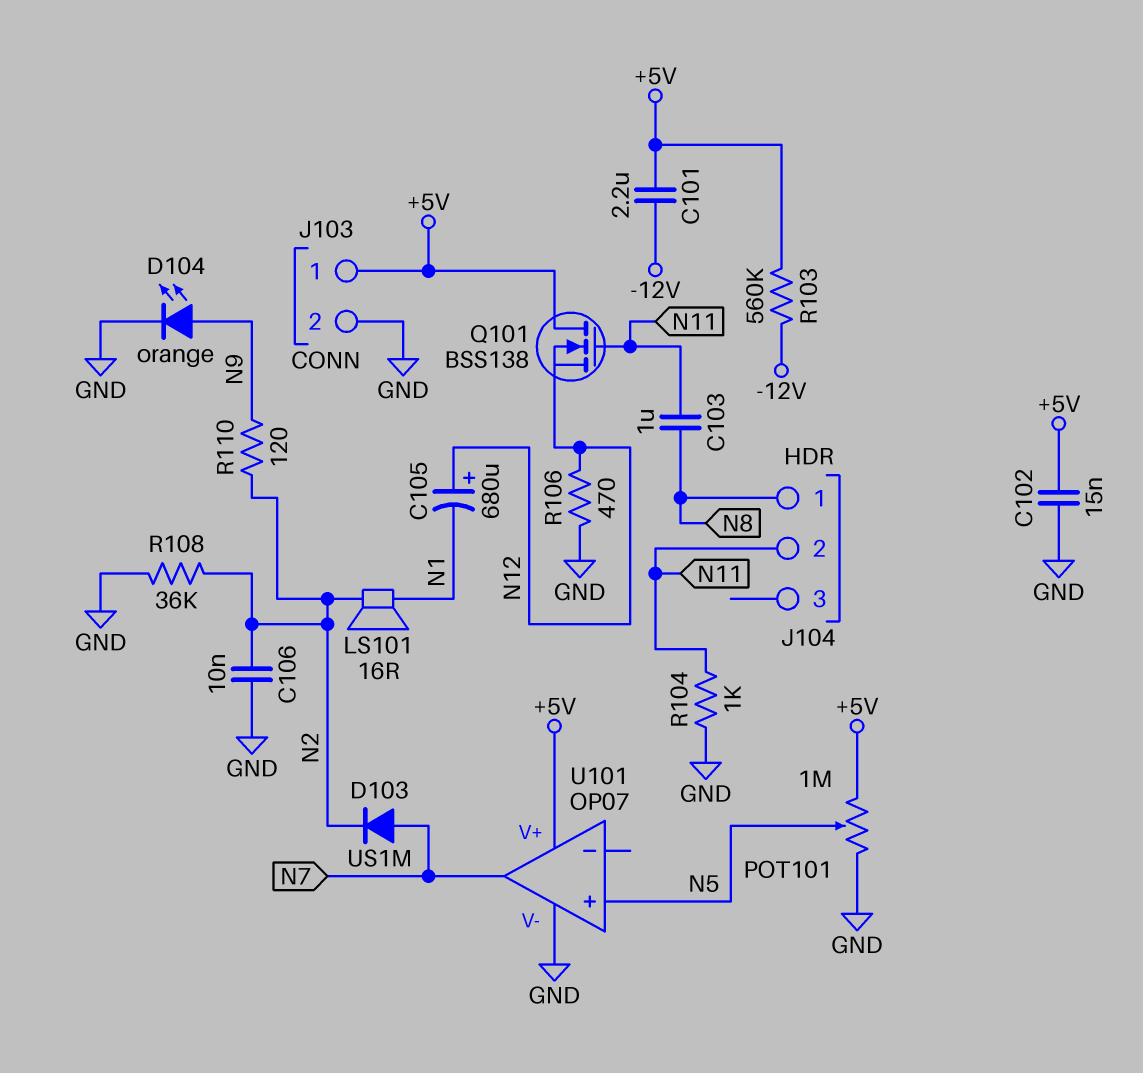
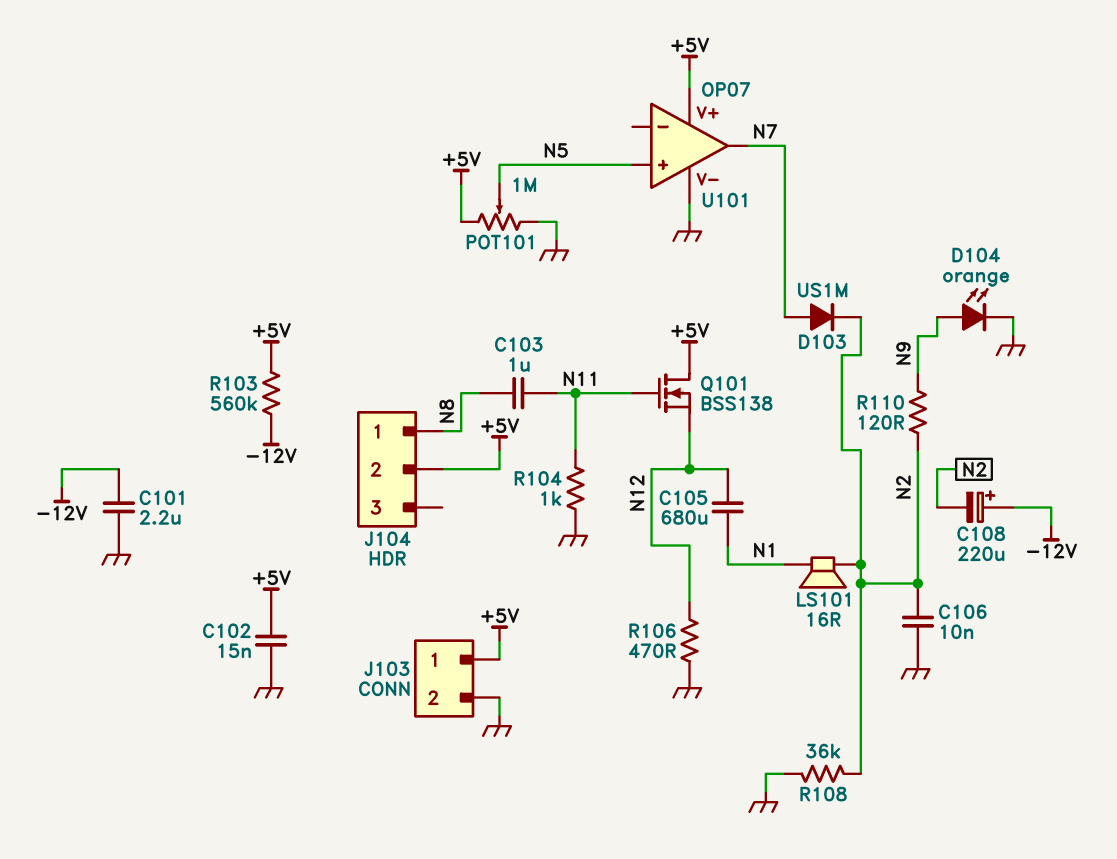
C101: 2.2uF (+5V, -12V) -> 2.2uF (-12V, GND)
C105: 680uF (plus N12, minus N1) -> 680uF (N1, N12)
C108: none -> 220uF (plus -12V, minus N2)
J104 pin 2: N11 -> +5V

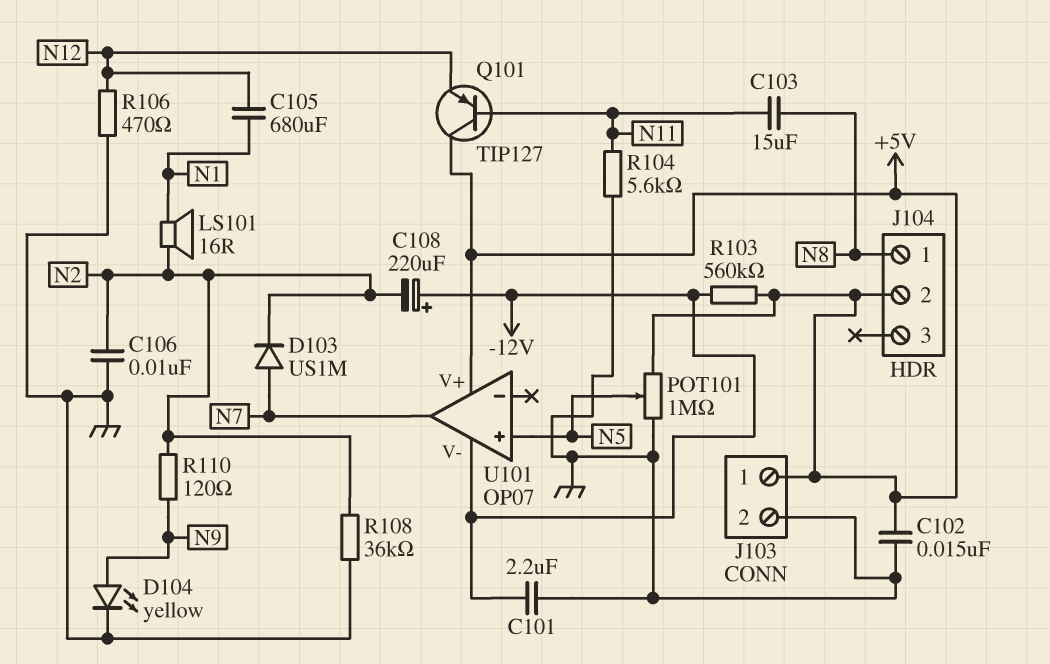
C103: 1uF (N8, N11) -> 15uF (N8, N11)
D104: LED orange (A N9, K GND) -> LED yellow (A N9, K GND)
Q101: NMOS BSS138 (G N11, D +5V, S N12) -> PNP TIP127 (B N11, C +5V, E N12)
R104: 1k (GND, N11) -> 5.6k (GND, N11)
U101 pin V-: GND -> -12V

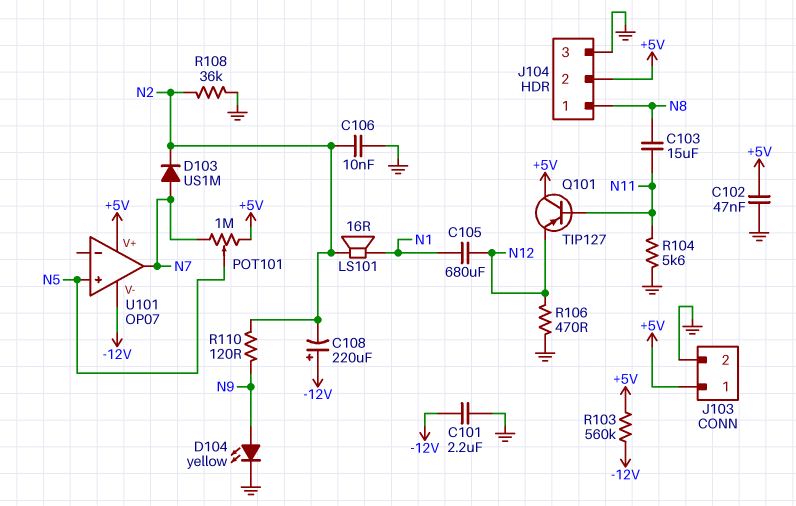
C102: 15nF (+5V, GND) -> 47nF (+5V, GND)
J104 pin 3: none -> GND
POT101: 1M (+5V, GND, wiper N5) -> 1M (+5V, N7, wiper N5)

